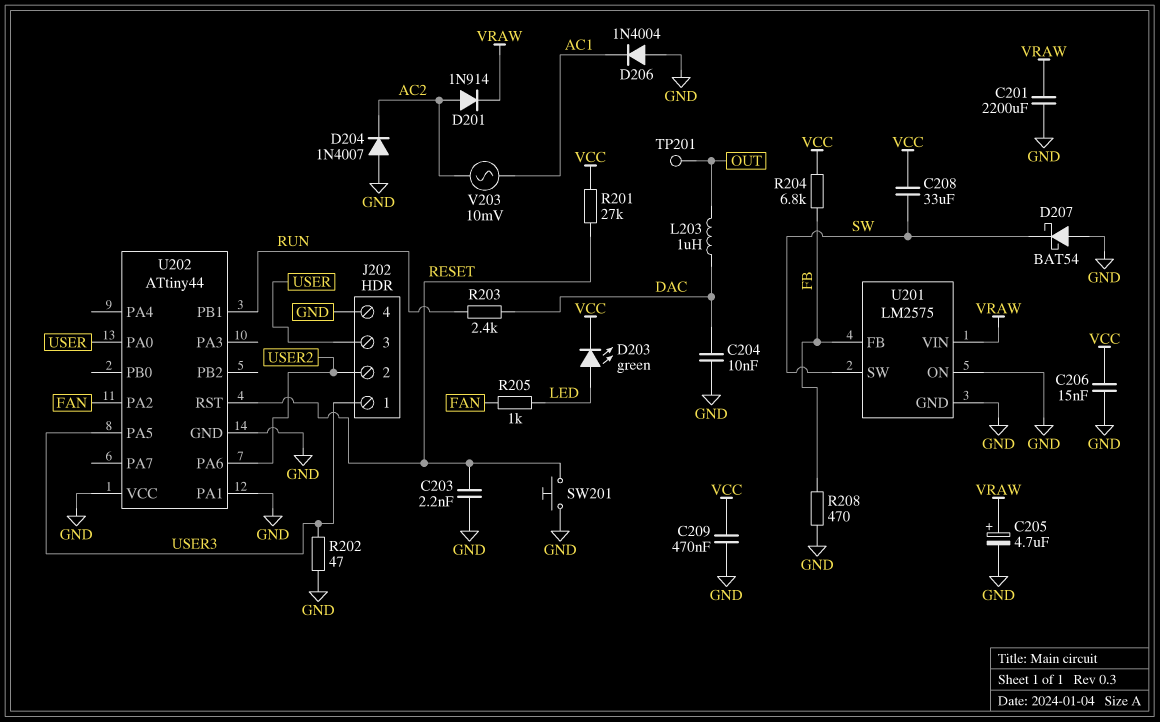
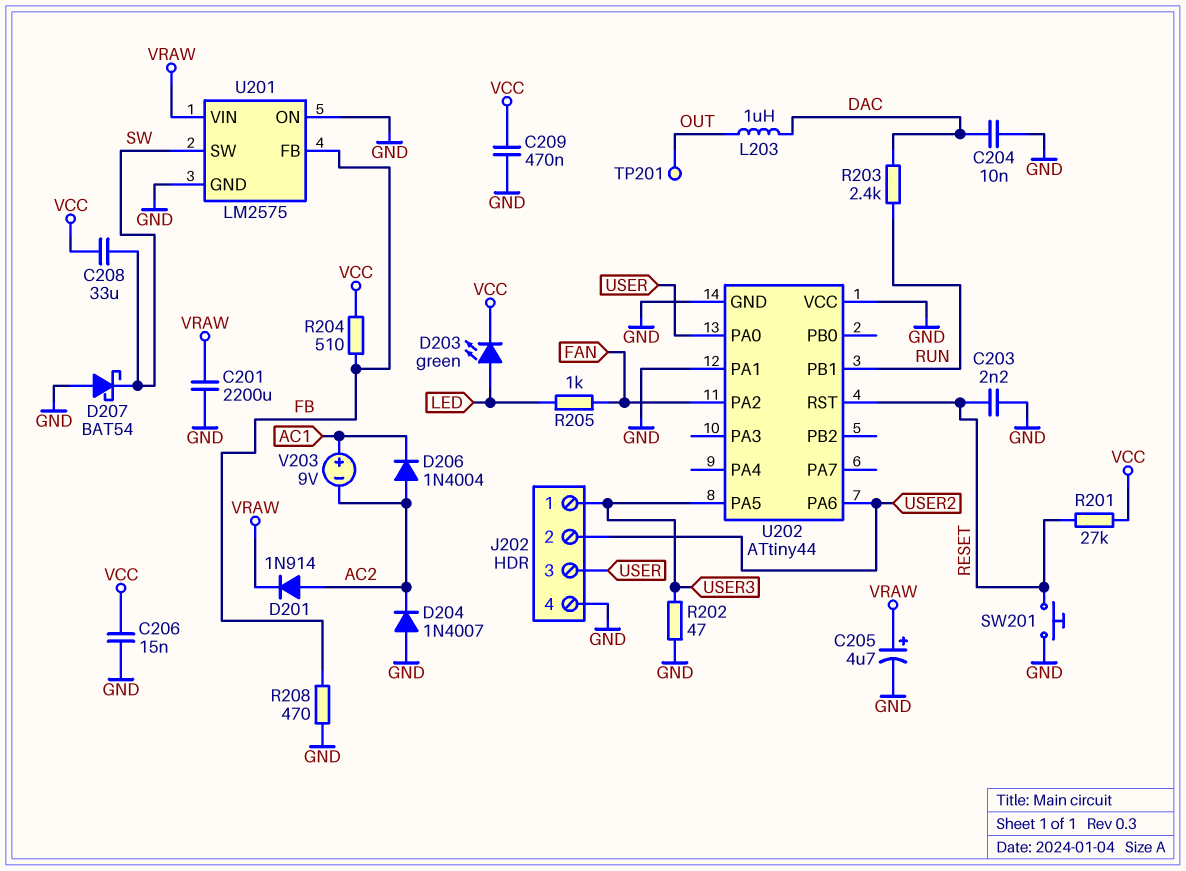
D206: diode 1N4004 (A GND, K AC1) -> diode 1N4004 (A AC2, K AC1)
R204: 6.8k (FB, VCC) -> 510 (FB, VCC)
V203: AC 10mV (AC1, AC2) -> 9V (plus AC1, minus AC2)

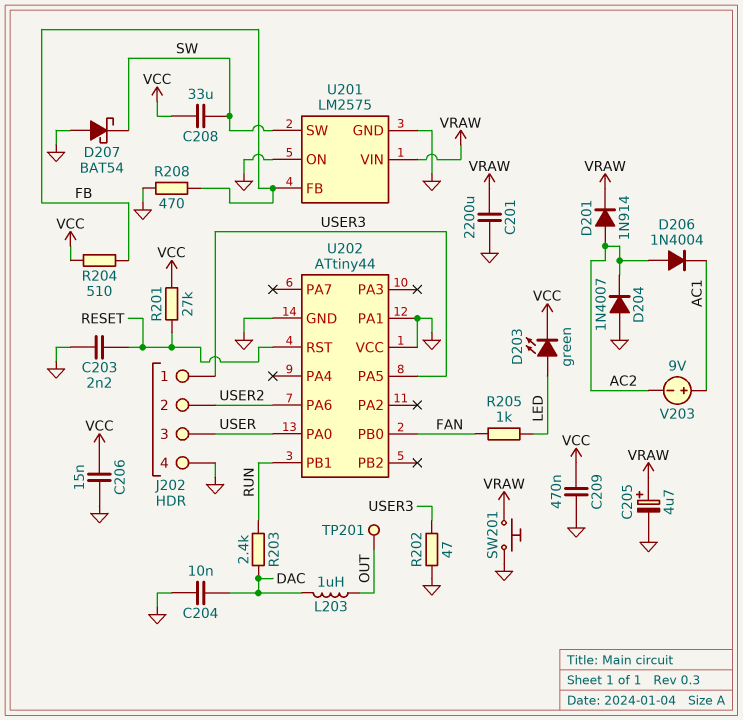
SW201: button (GND, RESET) -> button (GND, VRAW)
U202 pin PA2: FAN -> none
U202 pin PB0: none -> FAN

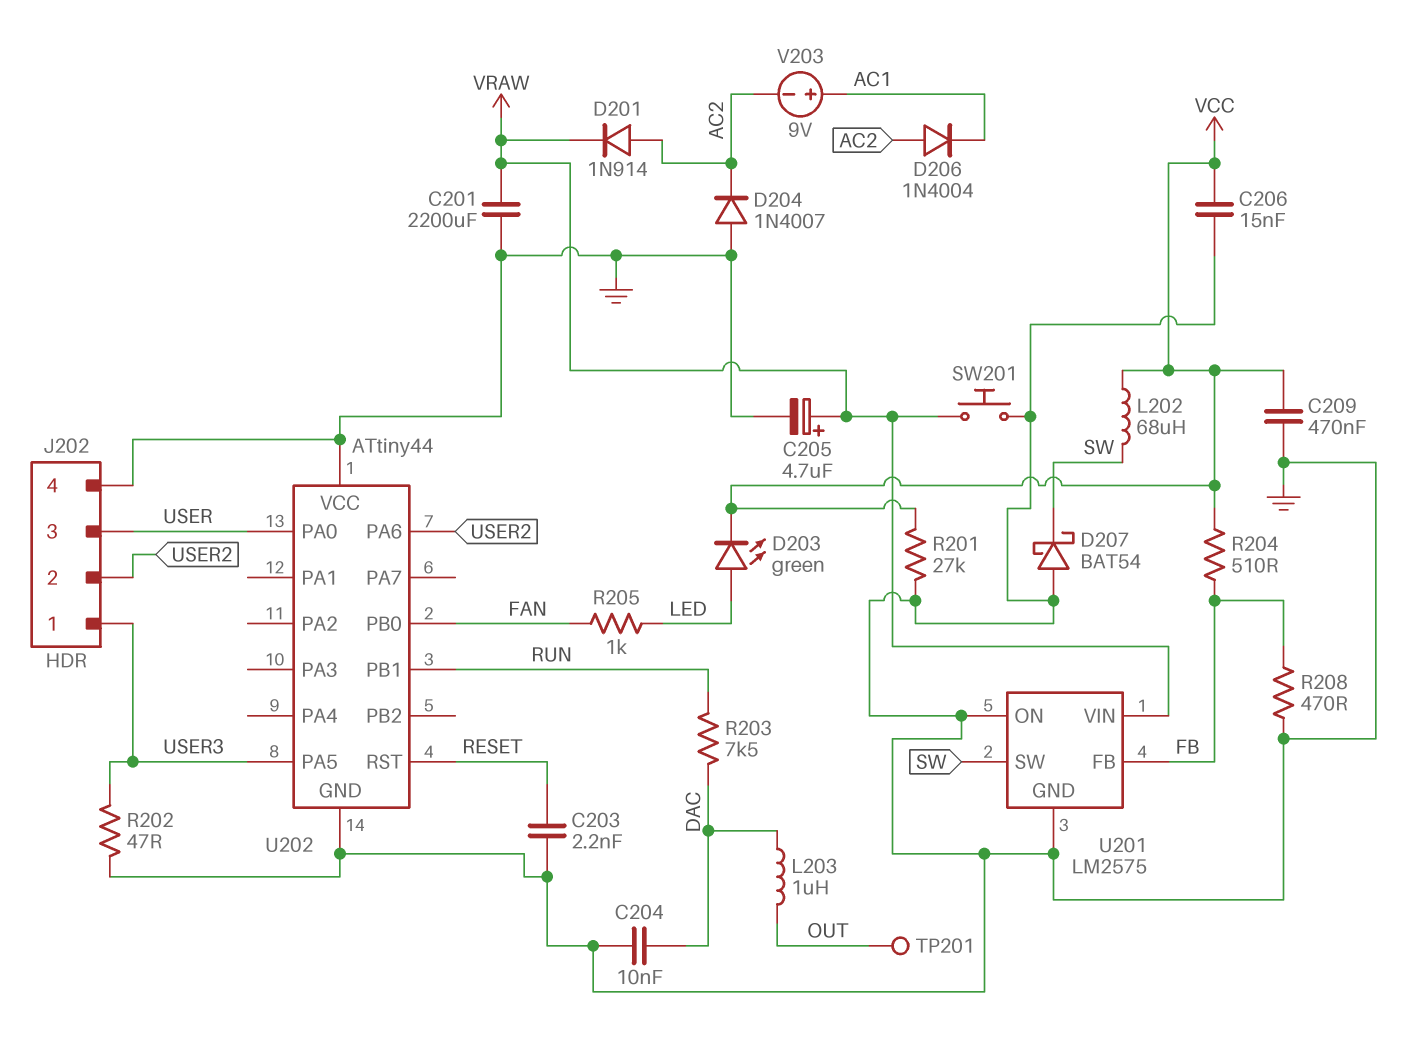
C208: 33uF (SW, VCC) -> none
L202: none -> 68uH (SW, VCC)
R201: 27k (RESET, VCC) -> 27k (GND, VCC)
R203: 2.4k (DAC, RUN) -> 7.5k (DAC, RUN)
U202 pin PA1: GND -> none

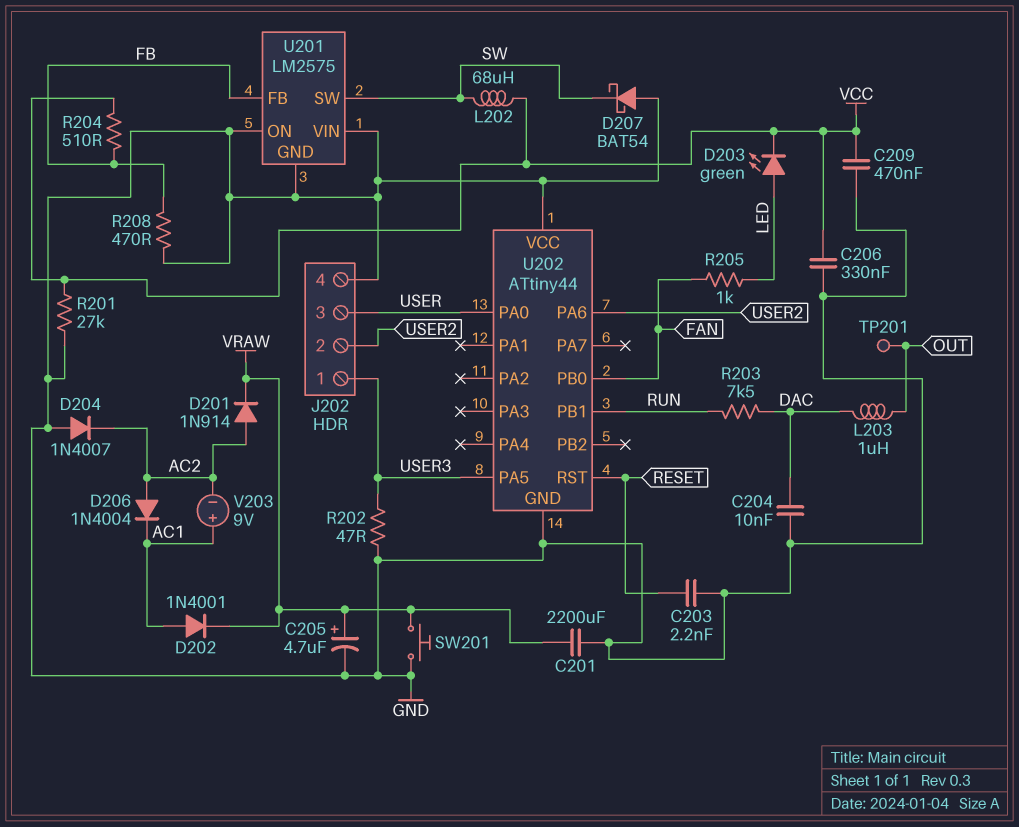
C206: 15nF (GND, VCC) -> 330nF (GND, VCC)
D202: none -> diode 1N4001 (A AC1, K VRAW)
U201 pin VIN: VRAW -> GND

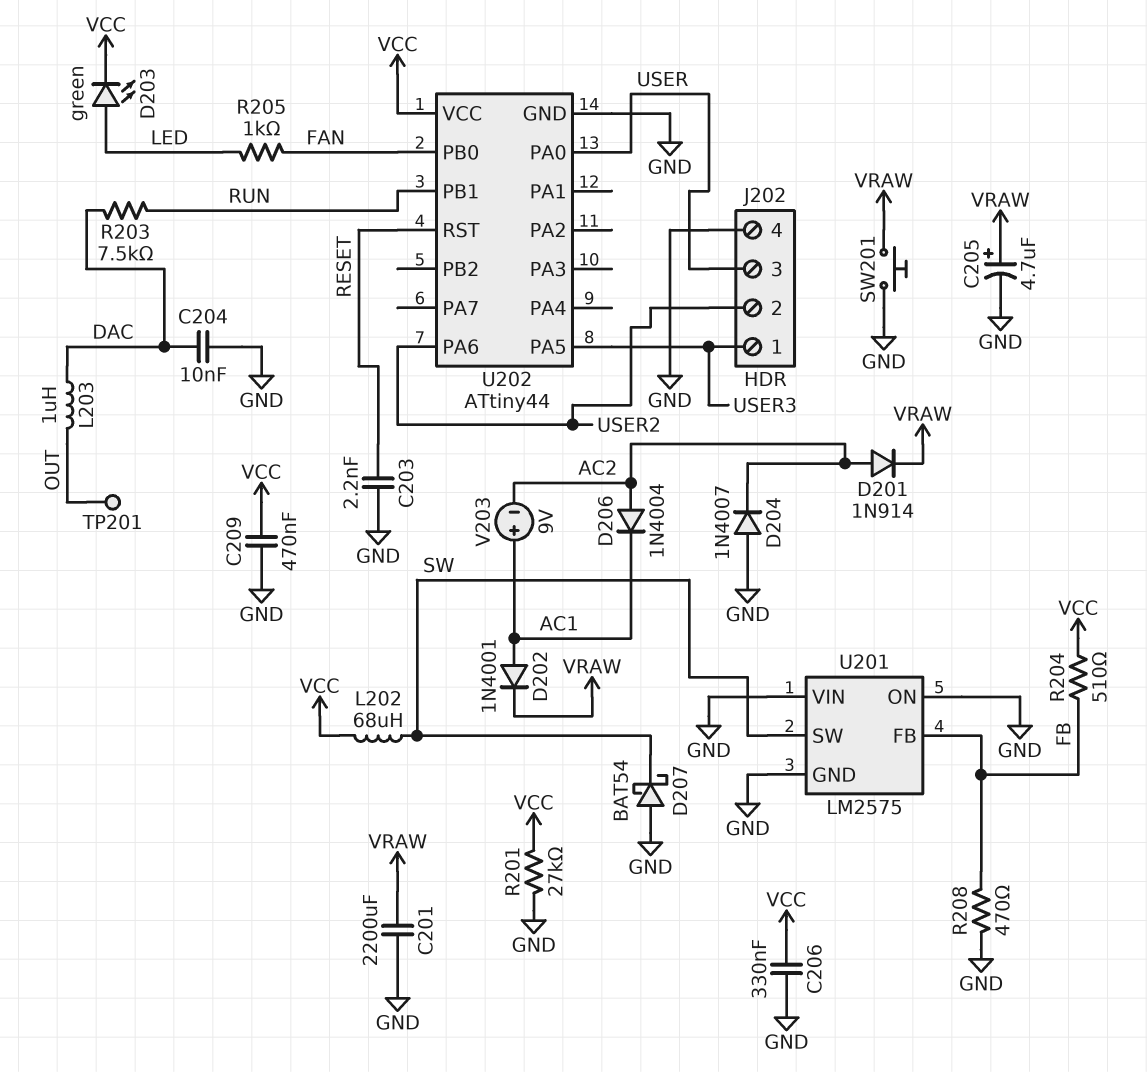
R202: 47 (GND, USER3) -> none
U202 pin VCC: GND -> VCC

